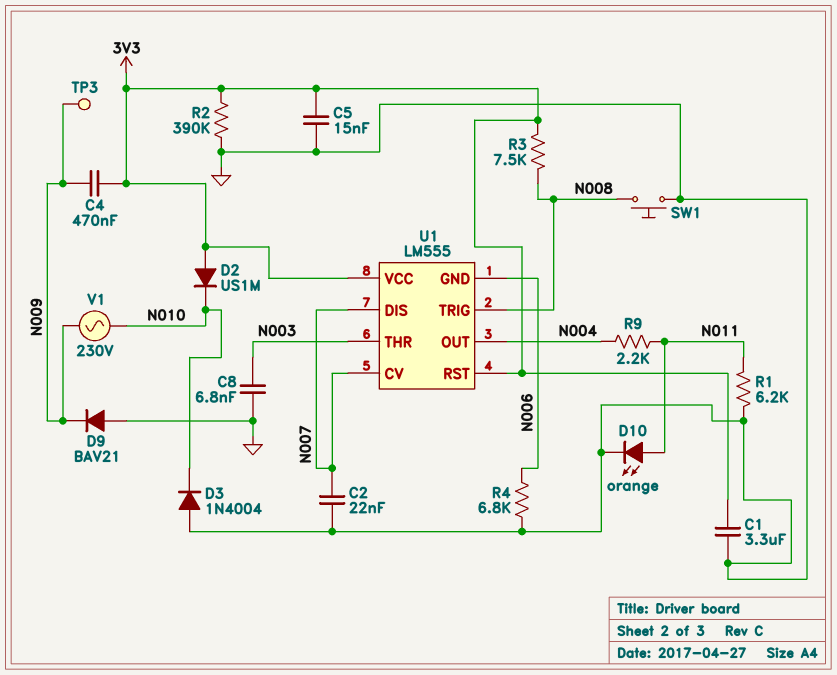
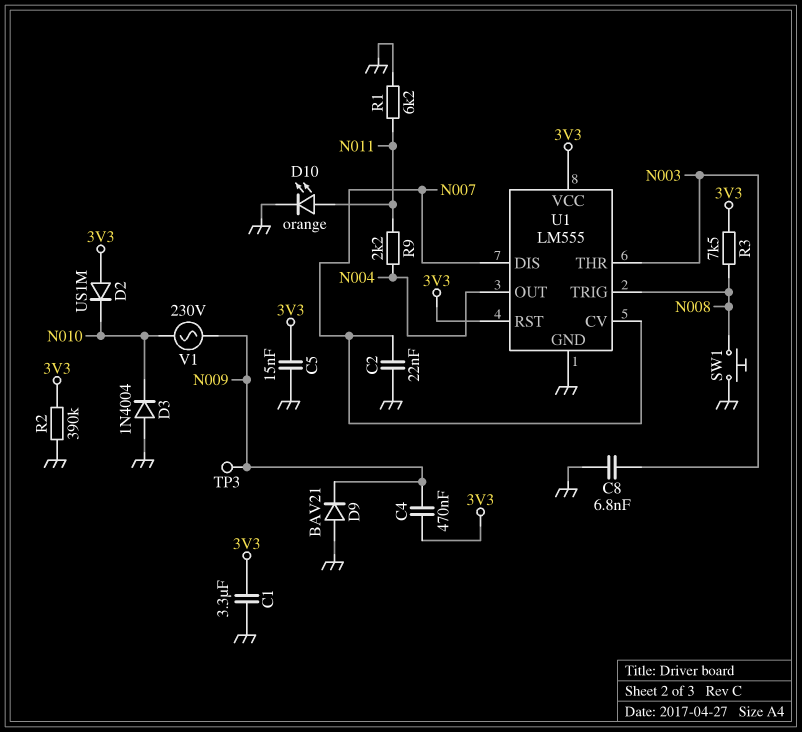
R4: 6.8k (GND, N006) -> none
U1 pin GND: N006 -> GND

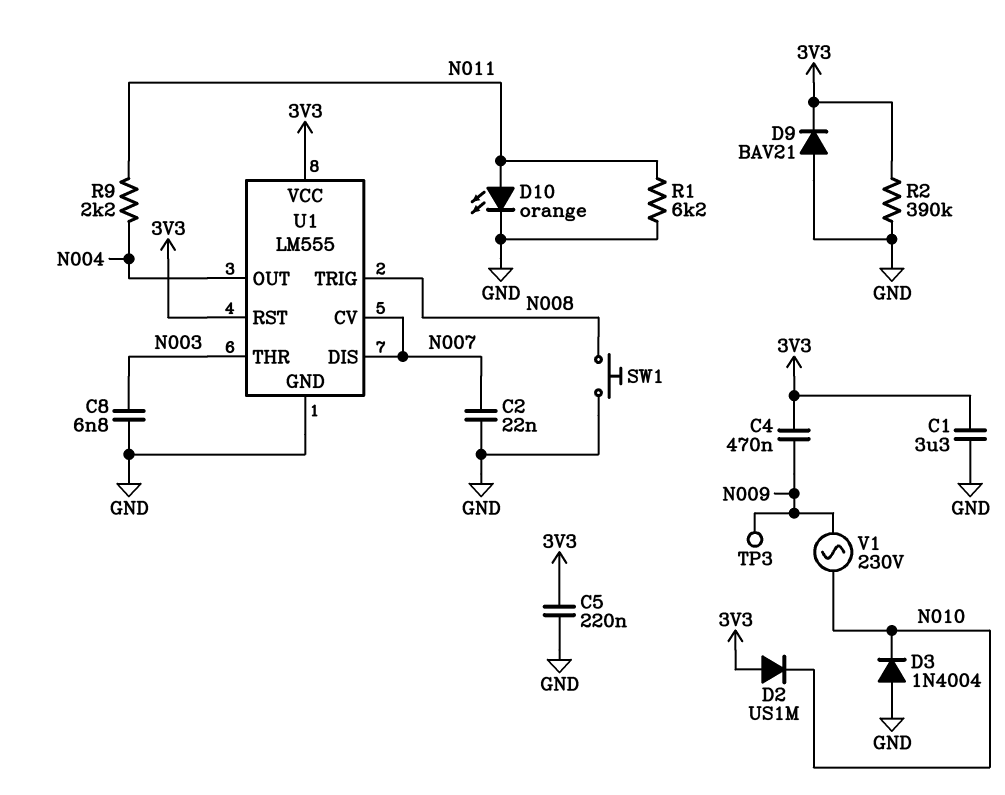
C5: 15nF (3V3, GND) -> 220nF (3V3, GND)
D9: diode BAV21 (A GND, K N009) -> diode BAV21 (A GND, K 3V3)
R3: 7.5k (3V3, N008) -> none

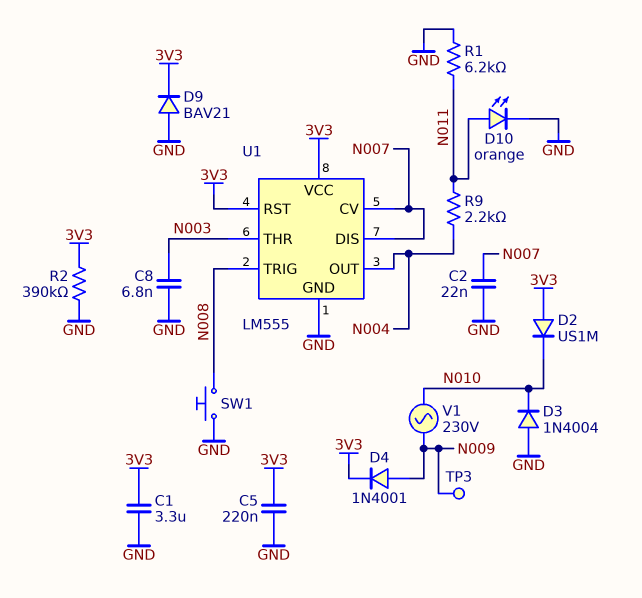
C4: 470nF (3V3, N009) -> none
D4: none -> diode 1N4001 (A N009, K 3V3)

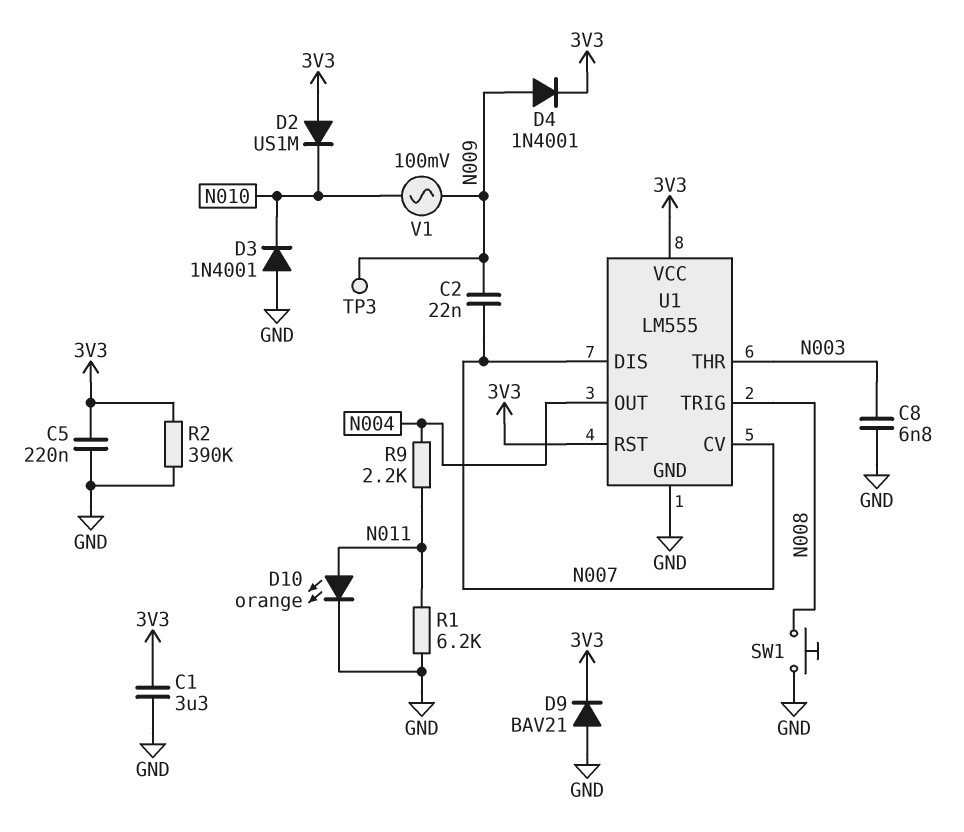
C2: 22nF (GND, N007) -> 22nF (N007, N009)
D3: diode 1N4004 (A GND, K N010) -> diode 1N4001 (A GND, K N010)
V1: AC 230V (N009, N010) -> AC 100mV (N009, N010)

